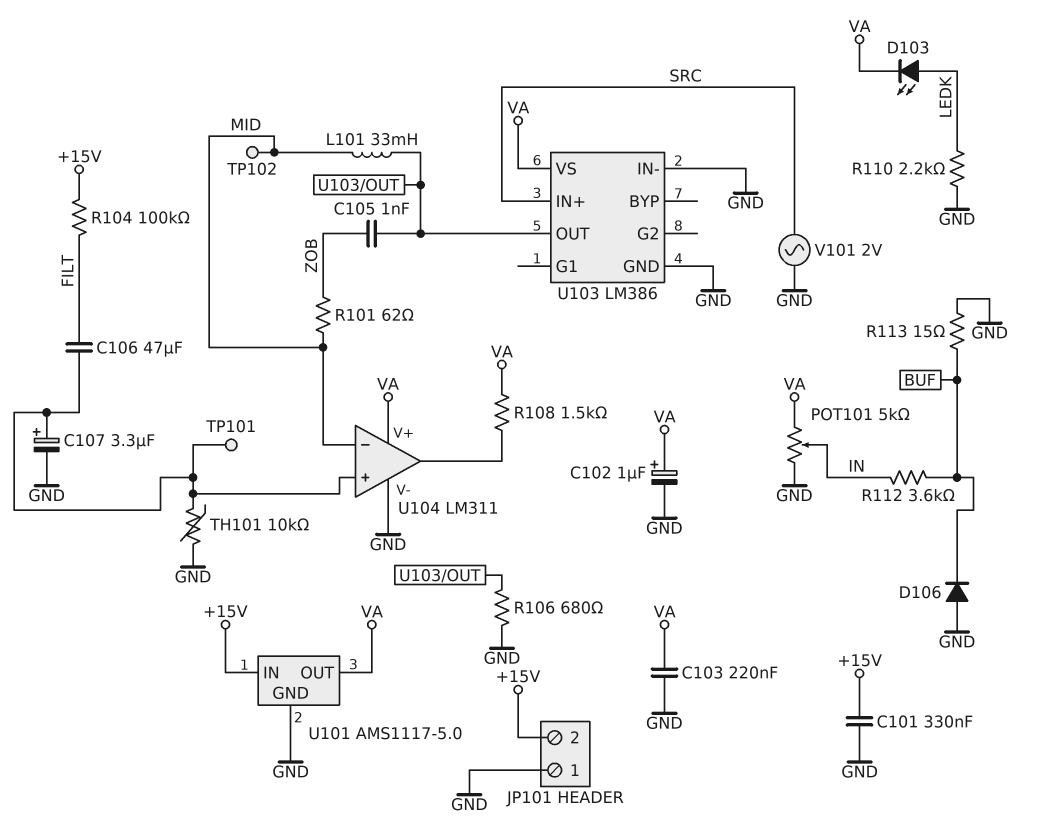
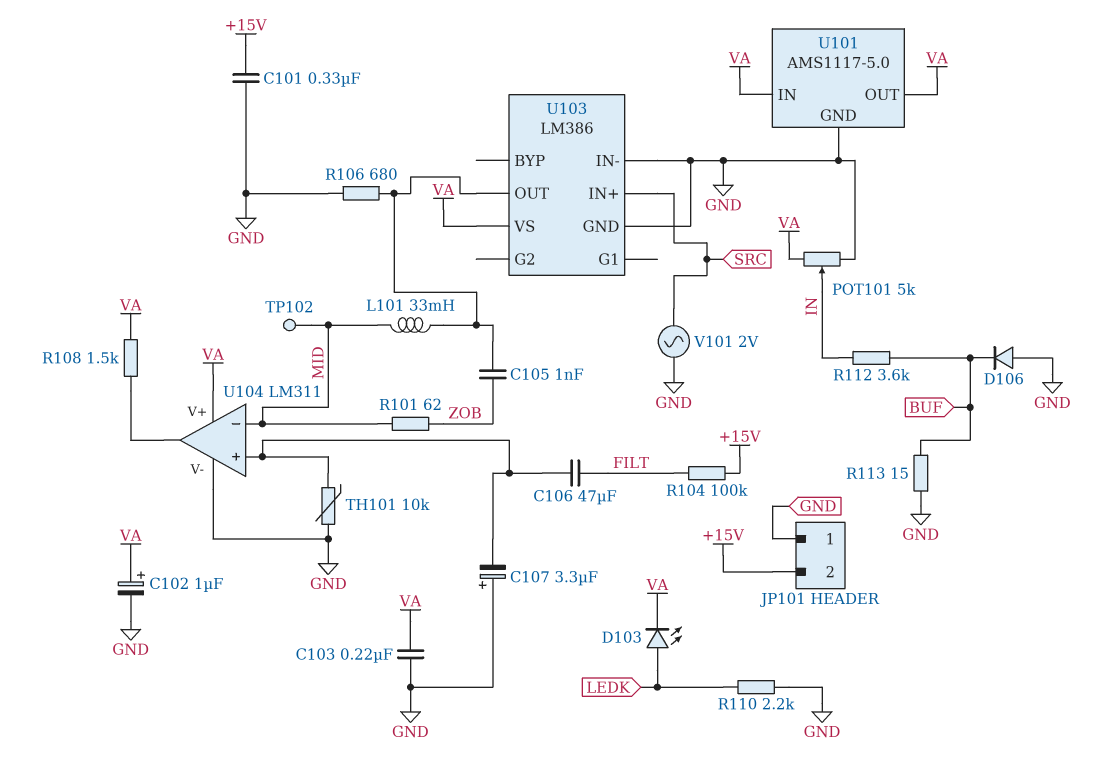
C107: 3.3uF (plus U104/in+, minus GND) -> 3.3uF (plus GND, minus U104/in+)
TP101: test point (U104/in+) -> none
U101 pin IN: +15V -> VA

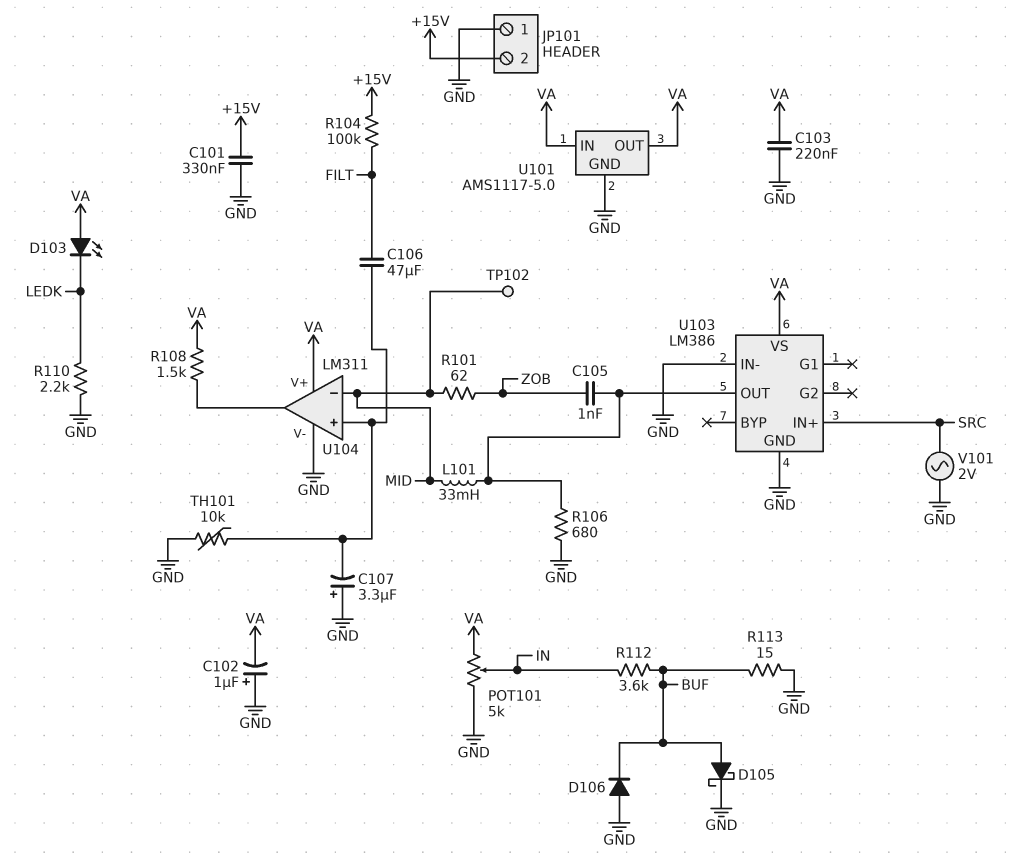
C102: 1uF (plus VA, minus GND) -> 1uF (plus GND, minus VA)
D103: LED (A LEDK, K VA) -> LED (A VA, K LEDK)
D105: none -> schottky (A BUF, K GND)

